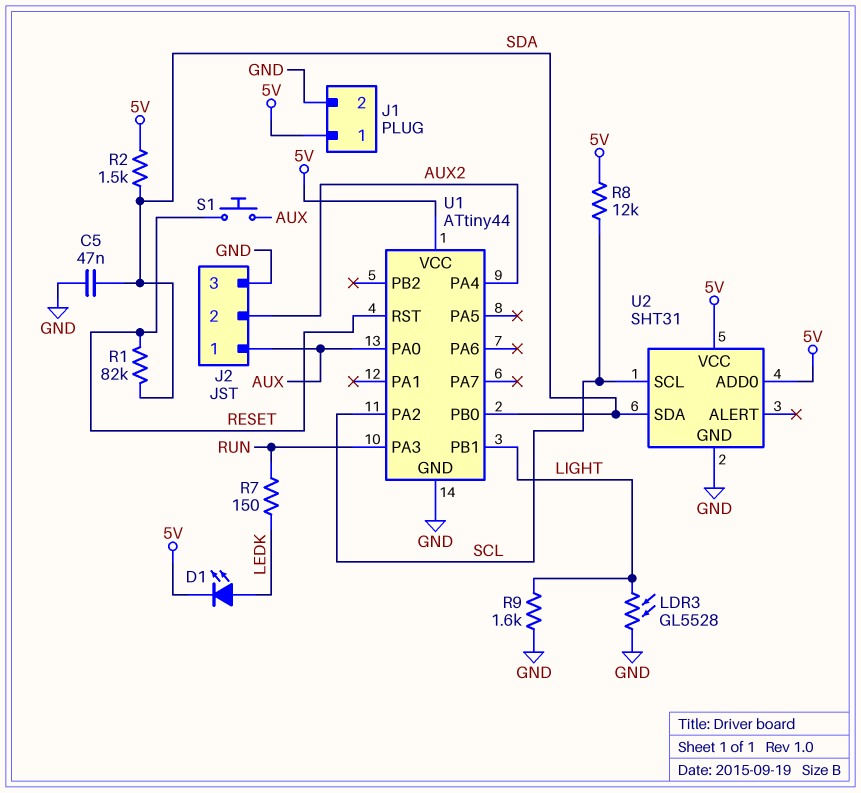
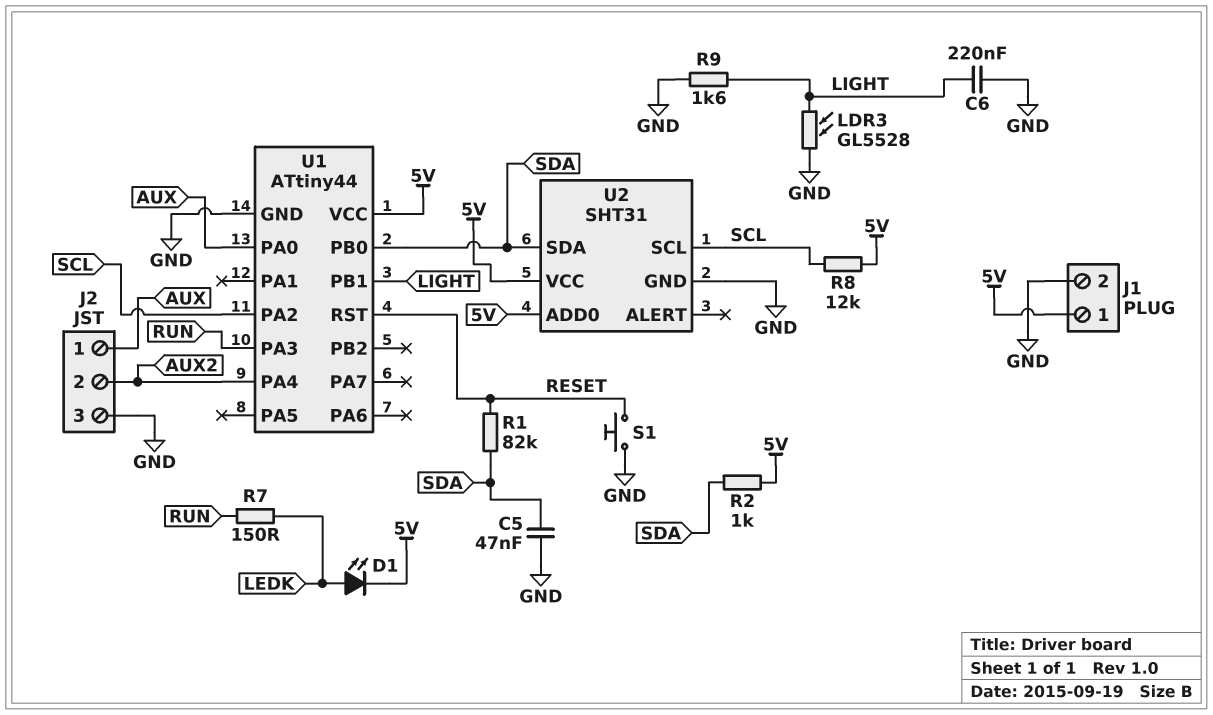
C6: none -> 220nF (GND, LIGHT)
R2: 1.5k (5V, SDA) -> 1k (5V, SDA)
S1: button (AUX, RESET) -> button (GND, RESET)

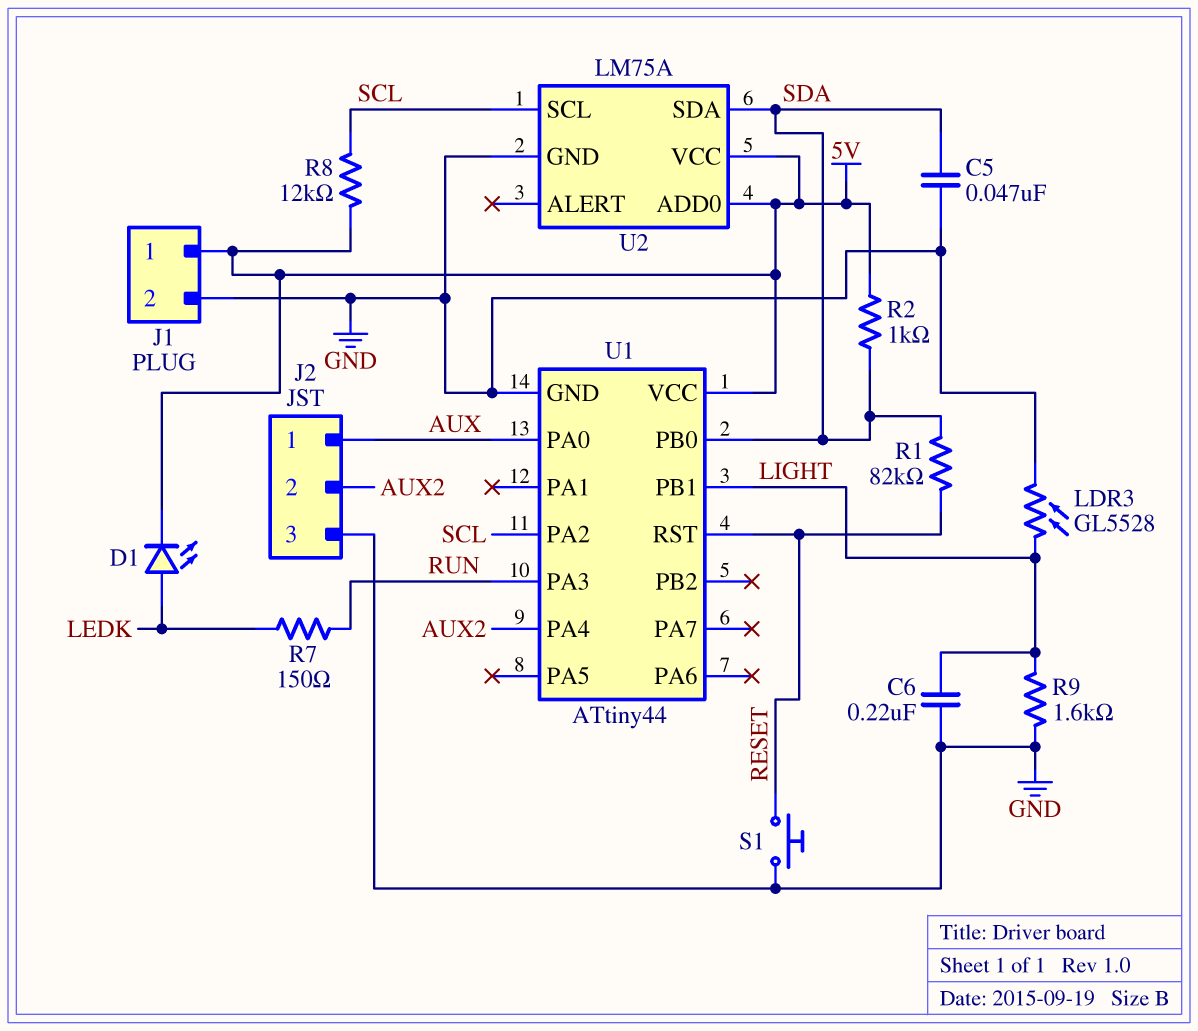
U2: SHT31 -> LM75A

